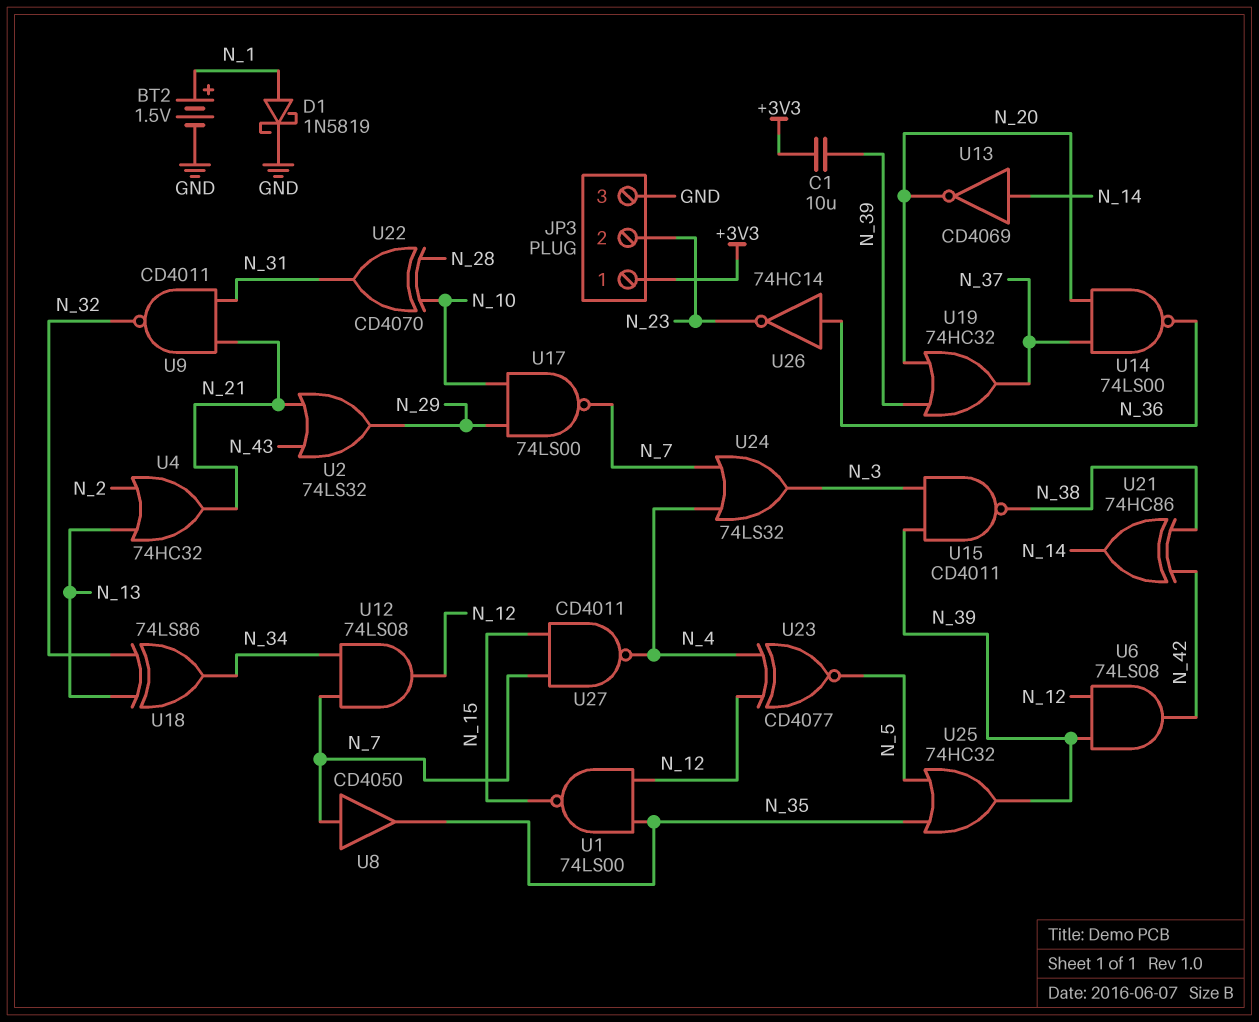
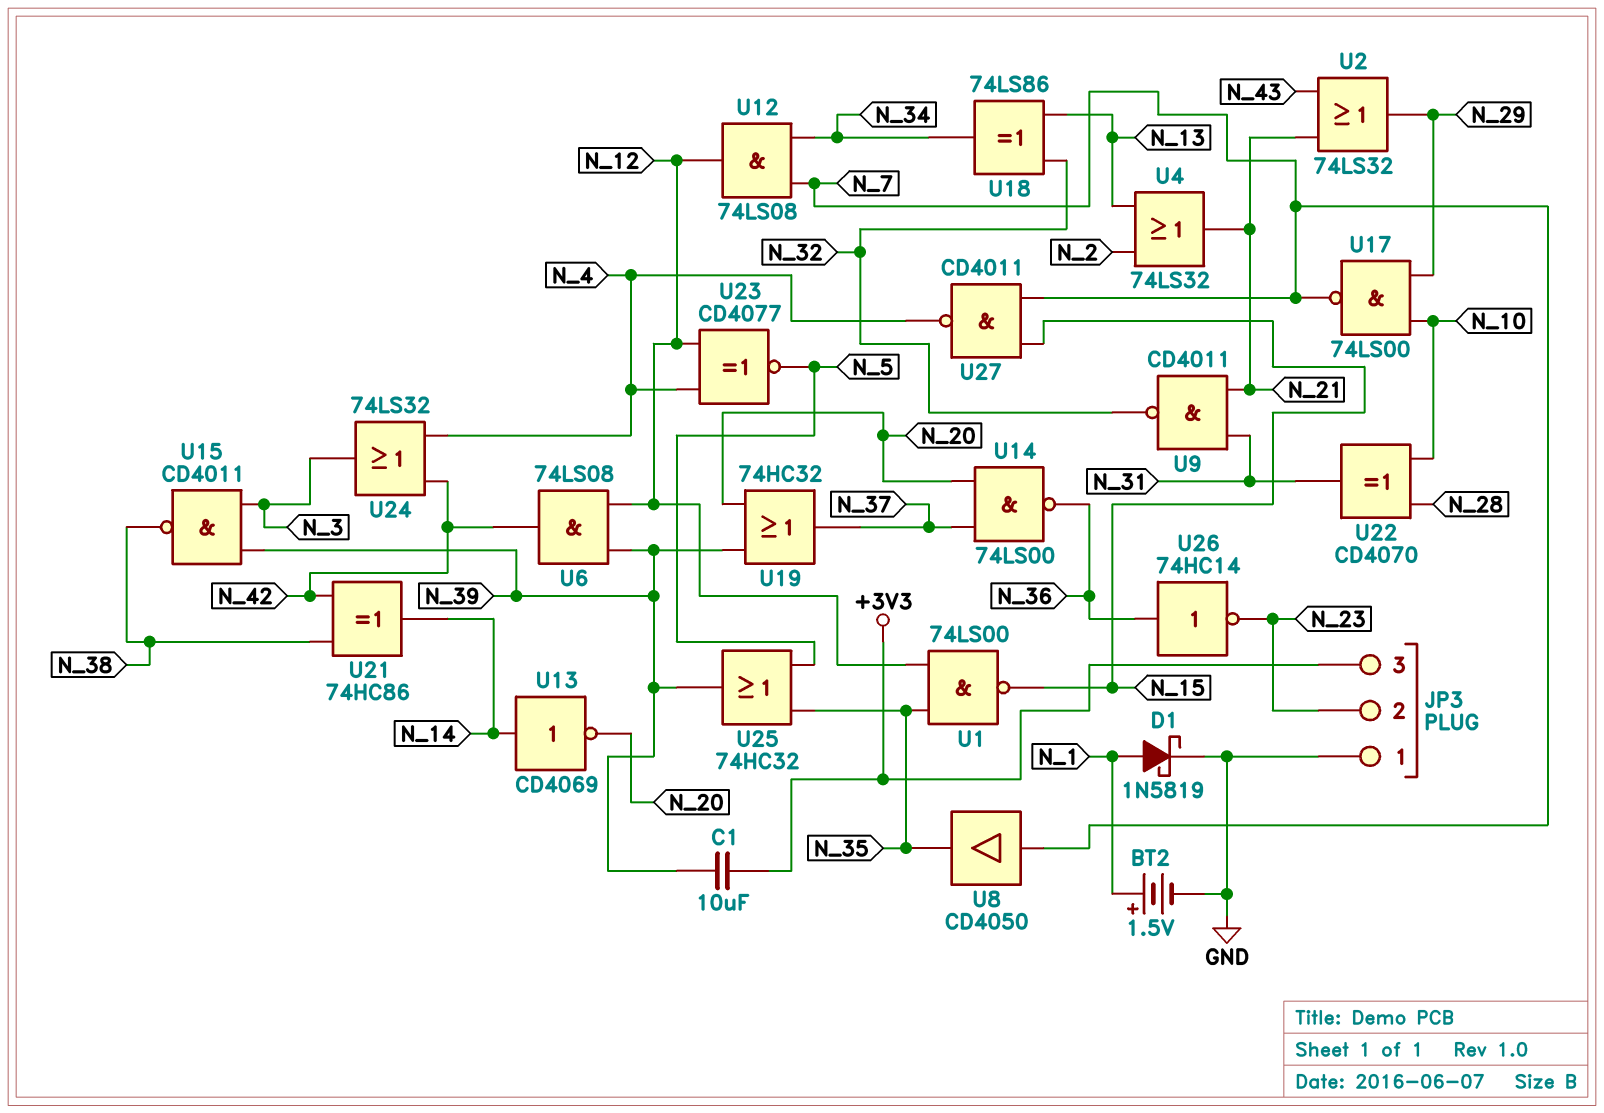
JP3 pin 1: +3V3 -> GND
JP3 pin 3: GND -> +3V3
U4: OR 74HC32 (in N_2, in N_13, out N_21) -> OR 74LS32 (in N_2, in N_13, out N_21)
U24: OR 74LS32 (in N_4, in N_7, out N_3) -> OR 74LS32 (in N_4, in N_42, out N_3)

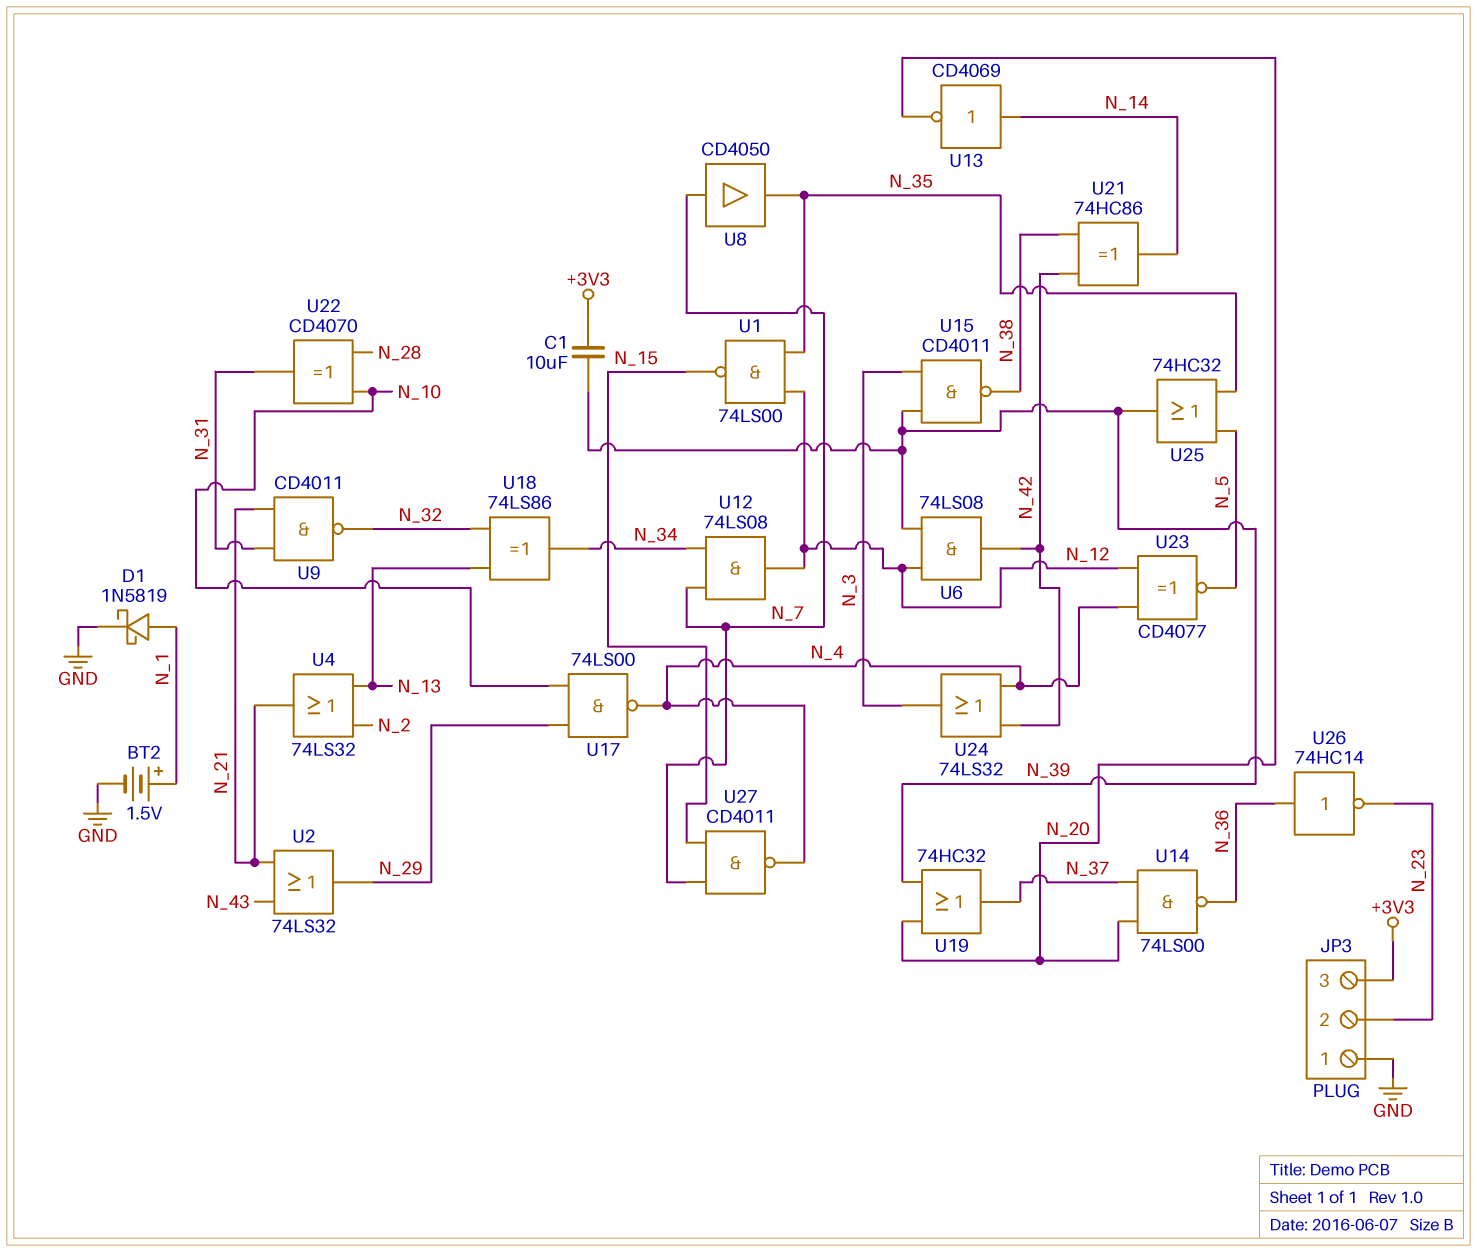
U17: NAND 74LS00 (in N_10, in N_29, out N_7) -> NAND 74LS00 (in N_10, in N_29, out N_4)

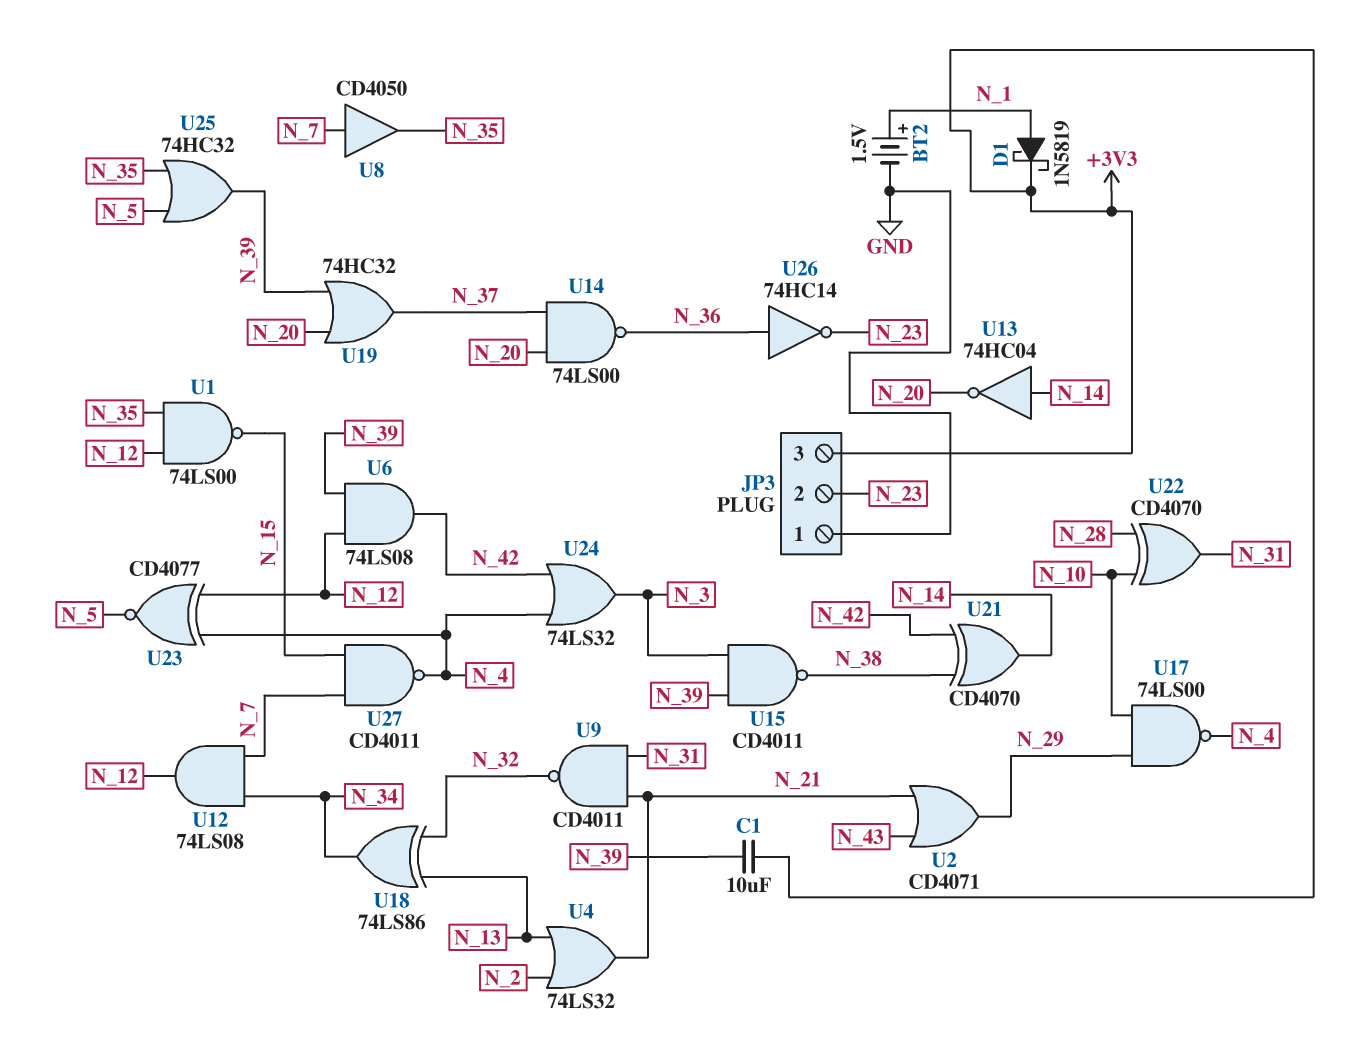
D1: schottky 1N5819 (A N_1, K GND) -> schottky 1N5819 (A N_1, K +3V3)
U2: OR 74LS32 (in N_21, in N_43, out N_29) -> OR CD4071 (in N_21, in N_43, out N_29)
U13: NOT CD4069 (in N_14, out N_20) -> NOT 74HC04 (in N_14, out N_20)
U21: XOR 74HC86 (in N_38, in N_42, out N_14) -> XOR CD4070 (in N_38, in N_42, out N_14)

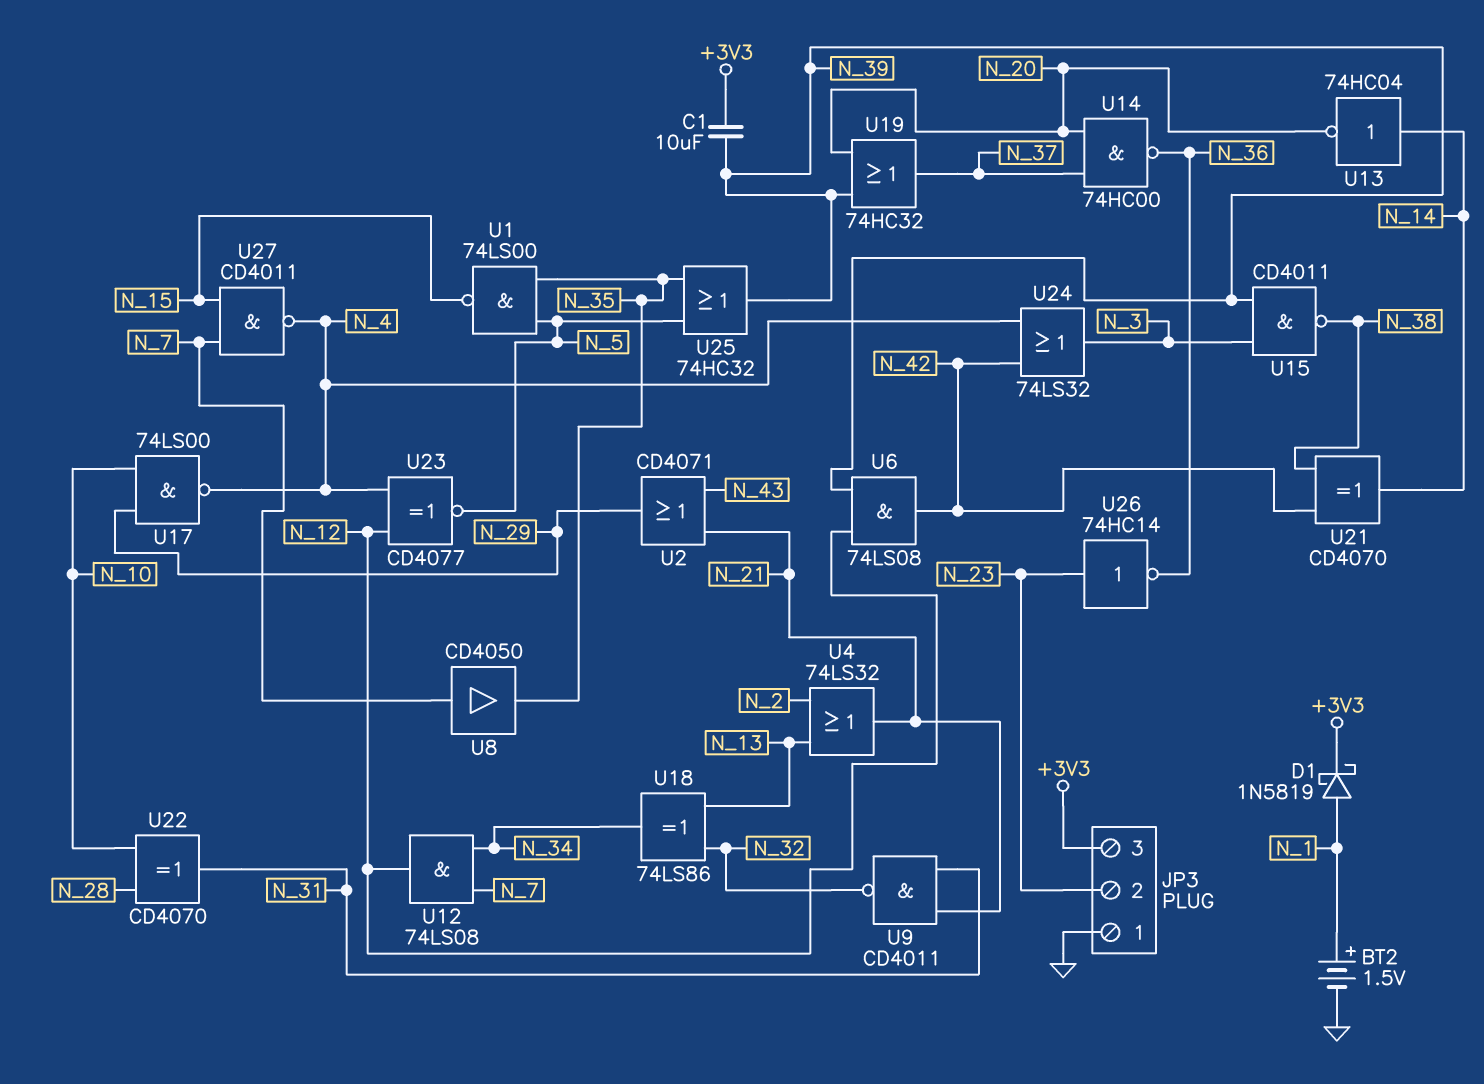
U1: NAND 74LS00 (in N_12, in N_35, out N_15) -> NAND 74LS00 (in N_5, in N_35, out N_15)
U14: NAND 74LS00 (in N_20, in N_37, out N_36) -> NAND 74HC00 (in N_20, in N_37, out N_36)
U26: NOT 74HC14 (in N_36, out N_23) -> NOT 74HC14 (in N_23, out N_36)

